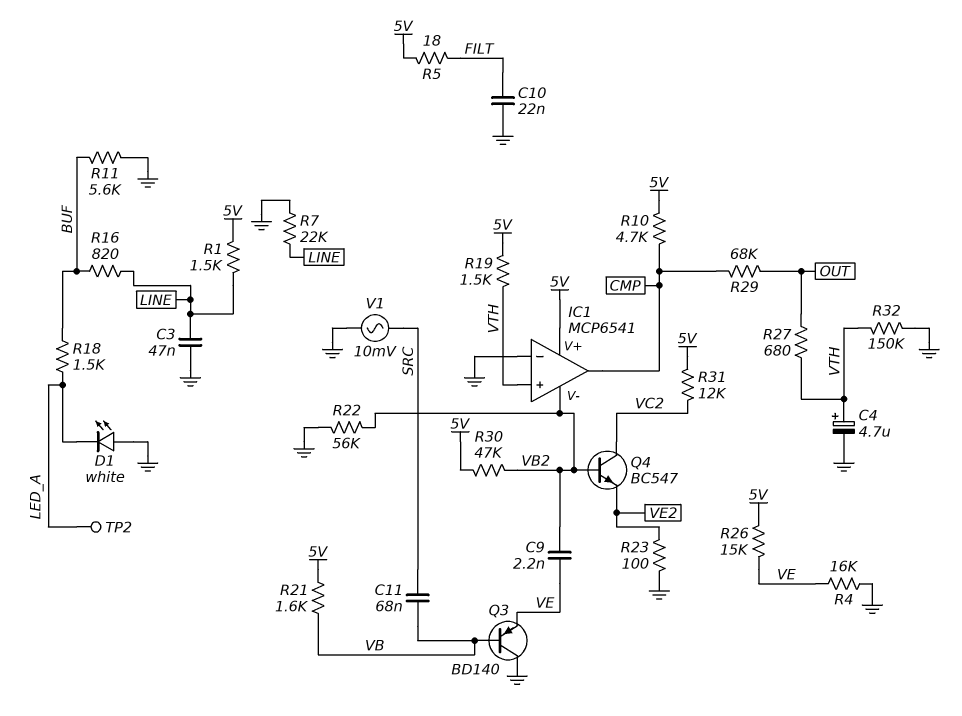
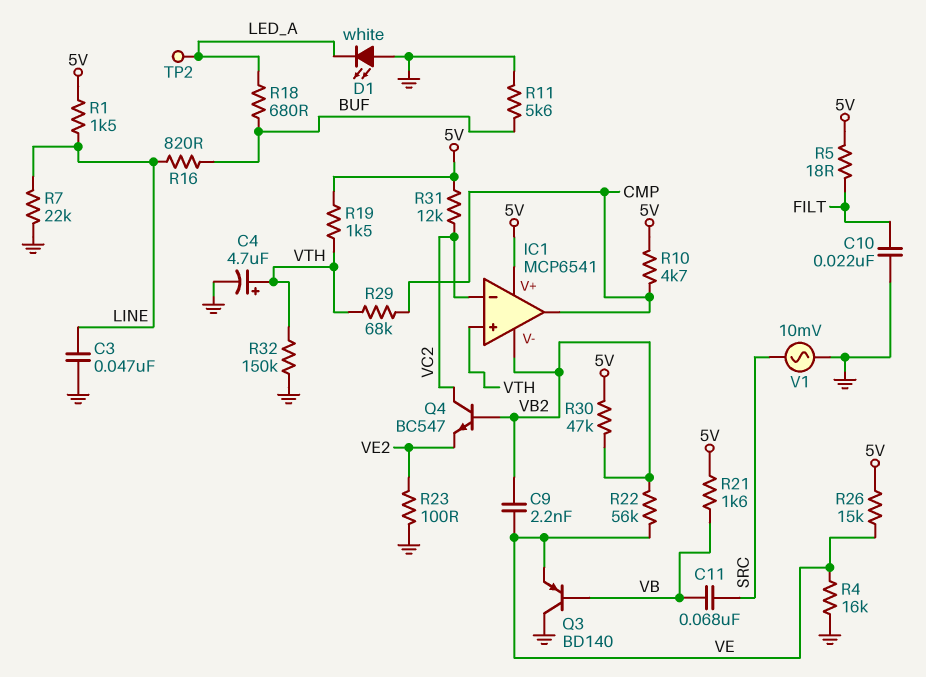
IC1 pin in-: GND -> VC2
R18: 1.5k (BUF, LED_A) -> 680 (BUF, LED_A)
R22: 56k (GND, VB2) -> 56k (VB2, VE)
R27: 680 (OUT, VTH) -> none
R29: 68k (CMP, OUT) -> 68k (CMP, VTH)

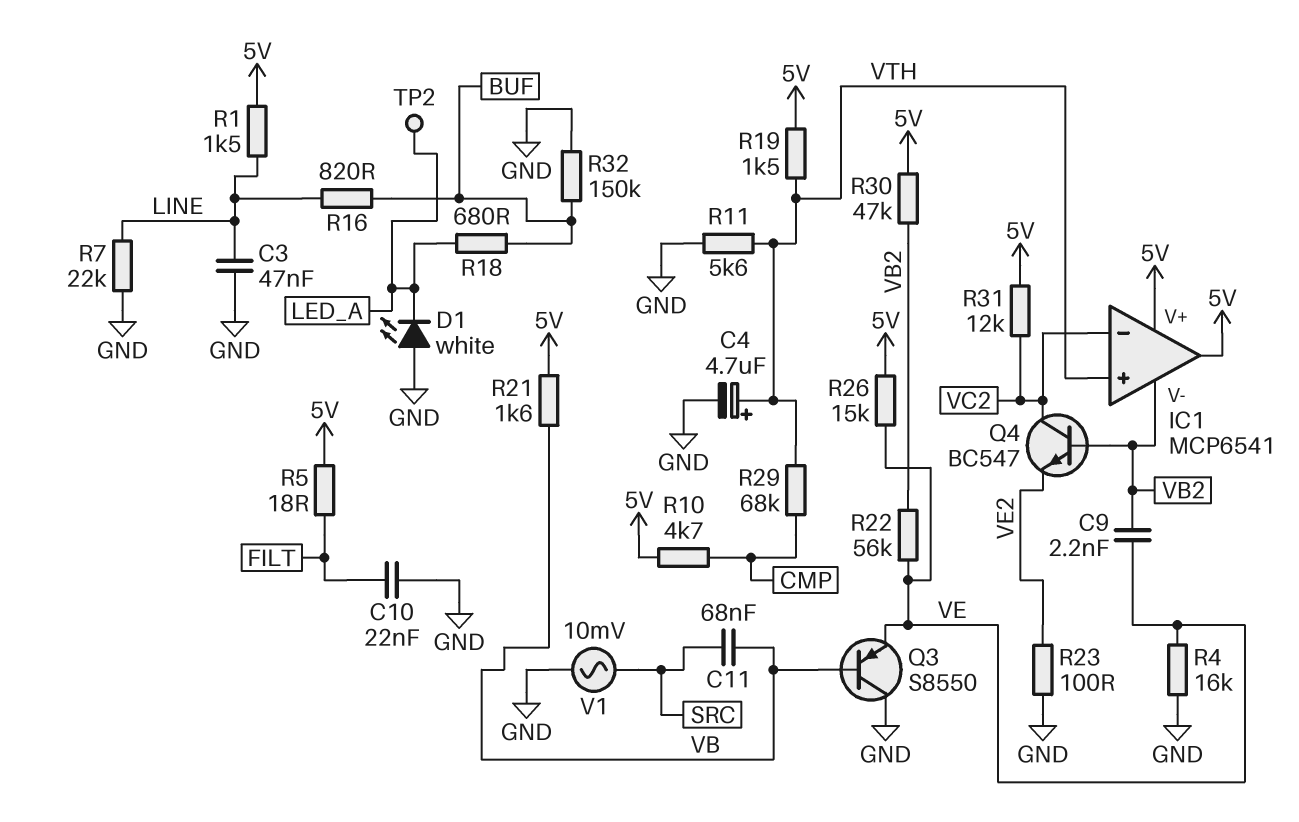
IC1 pin out: CMP -> 5V
Q3: PNP BD140 (B VB, C GND, E VE) -> PNP S8550 (B VB, C GND, E VE)
R11: 5.6k (BUF, GND) -> 5.6k (GND, VTH)
R32: 150k (GND, VTH) -> 150k (BUF, GND)

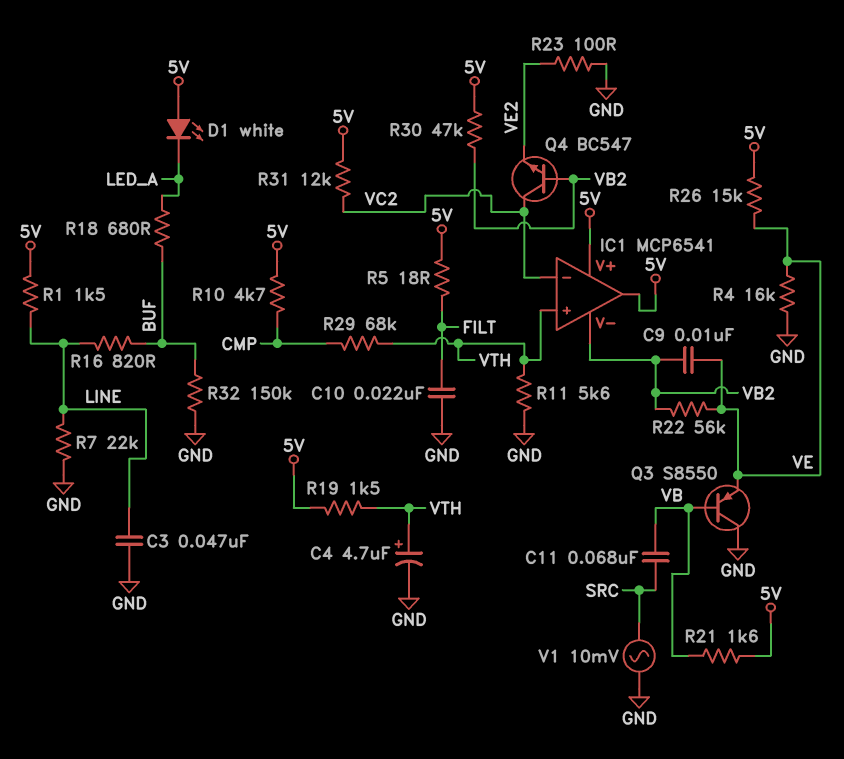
C9: 2.2nF (VB2, VE) -> 10nF (VB2, VE)
D1: LED white (A GND, K LED_A) -> LED white (A 5V, K LED_A)
TP2: test point (LED_A) -> none

